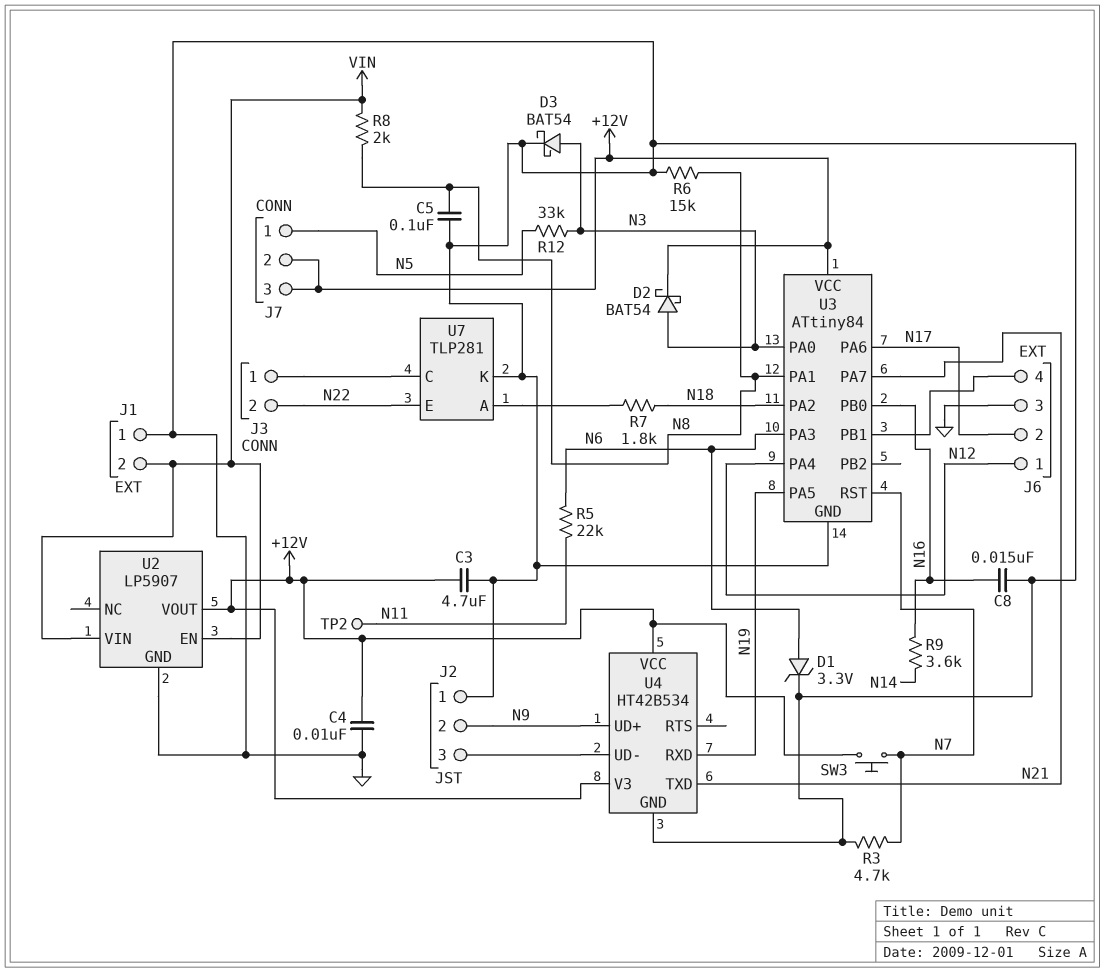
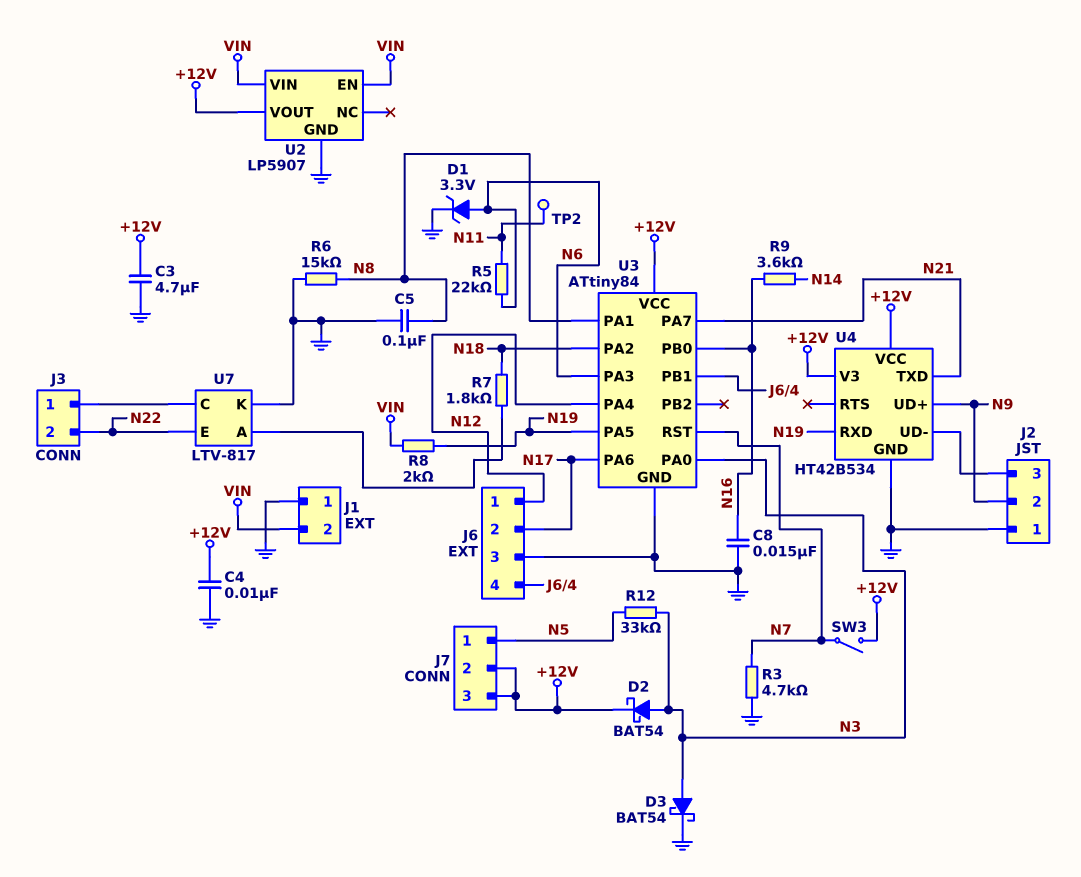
R8: 2k (N8, VIN) -> 2k (N19, VIN)
SW3: button (+12V, N7) -> switch (+12V, N7)
U7: TLP281 -> LTV-817

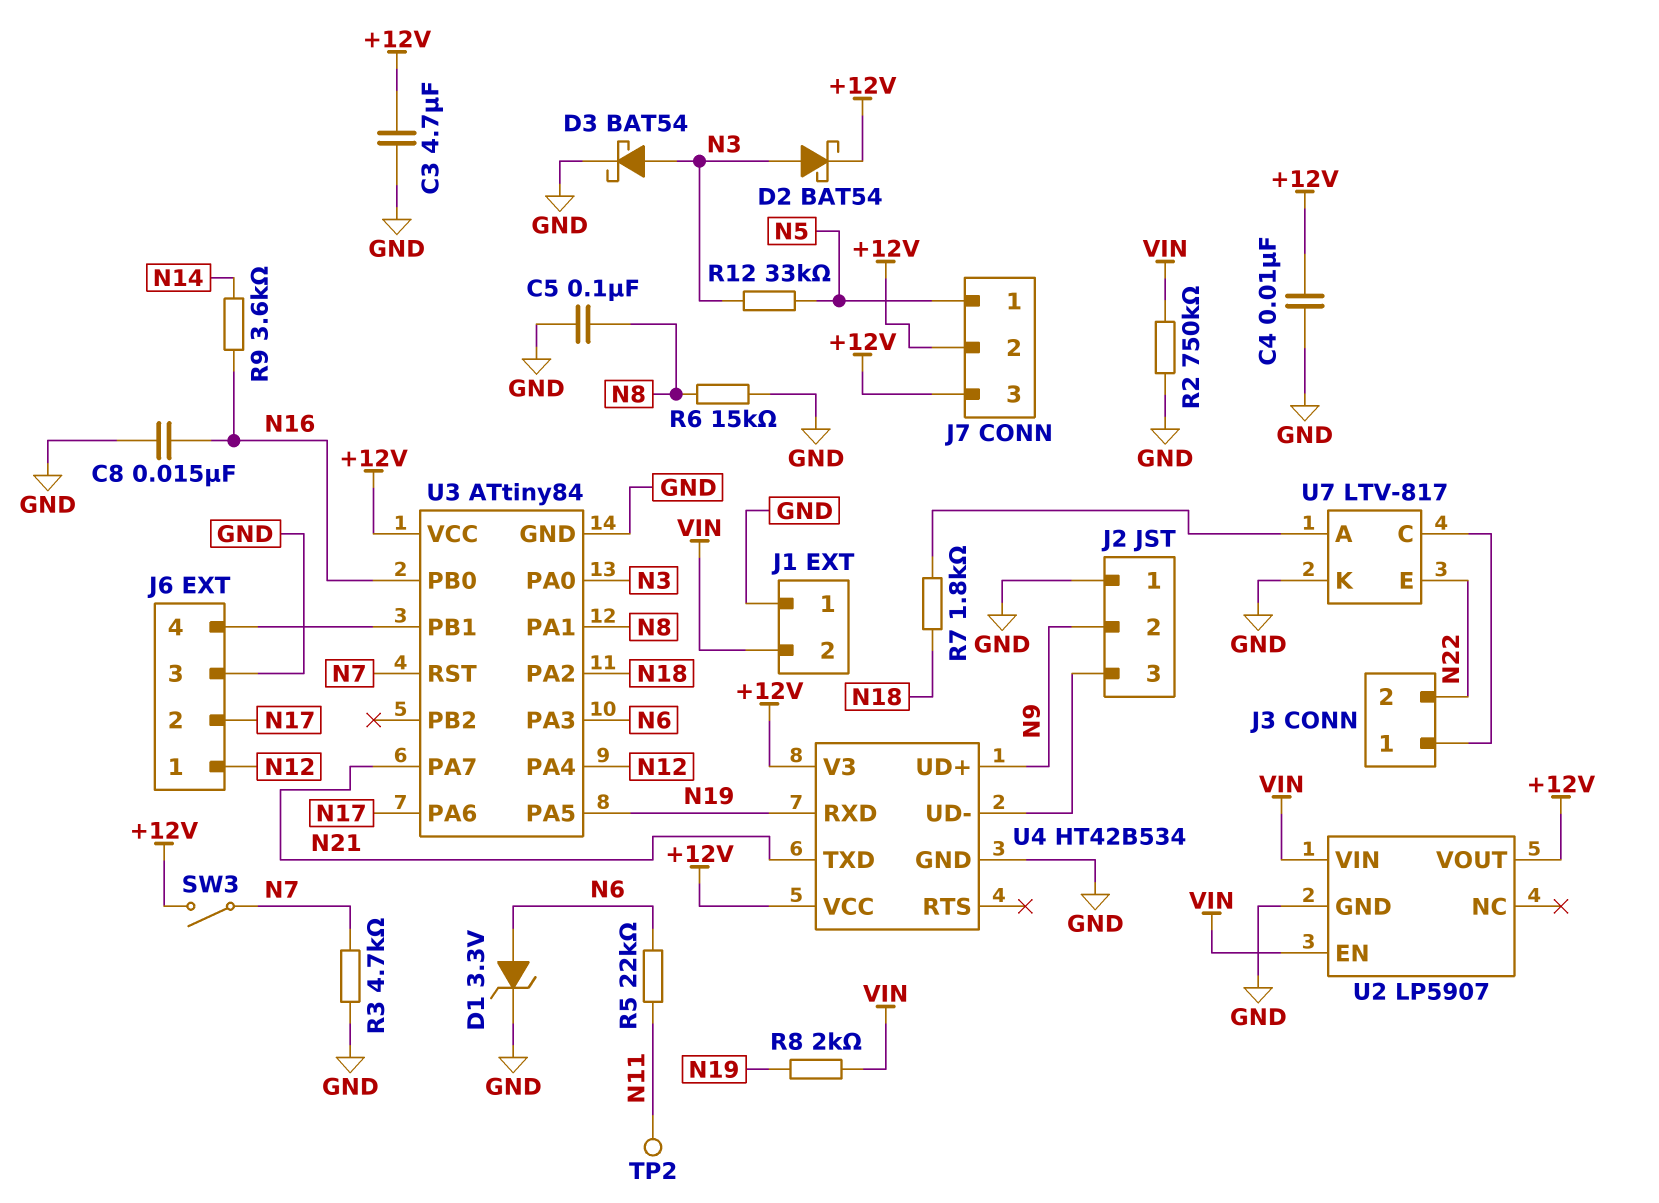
R2: none -> 750k (GND, VIN)

